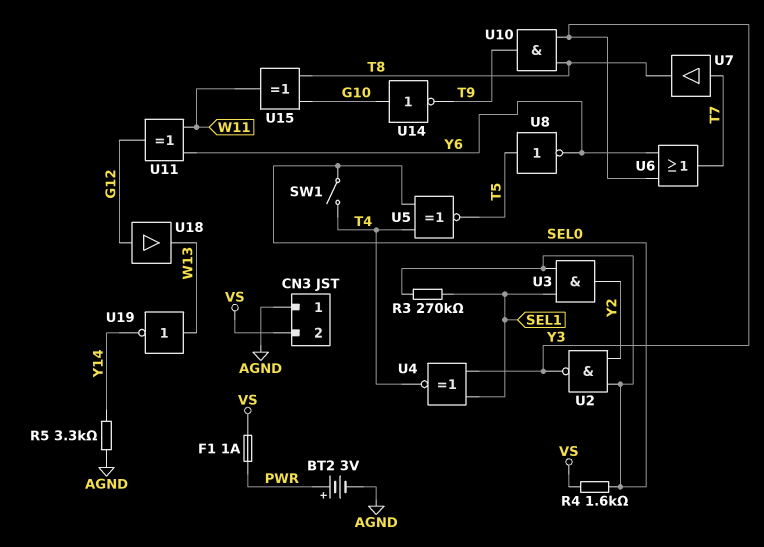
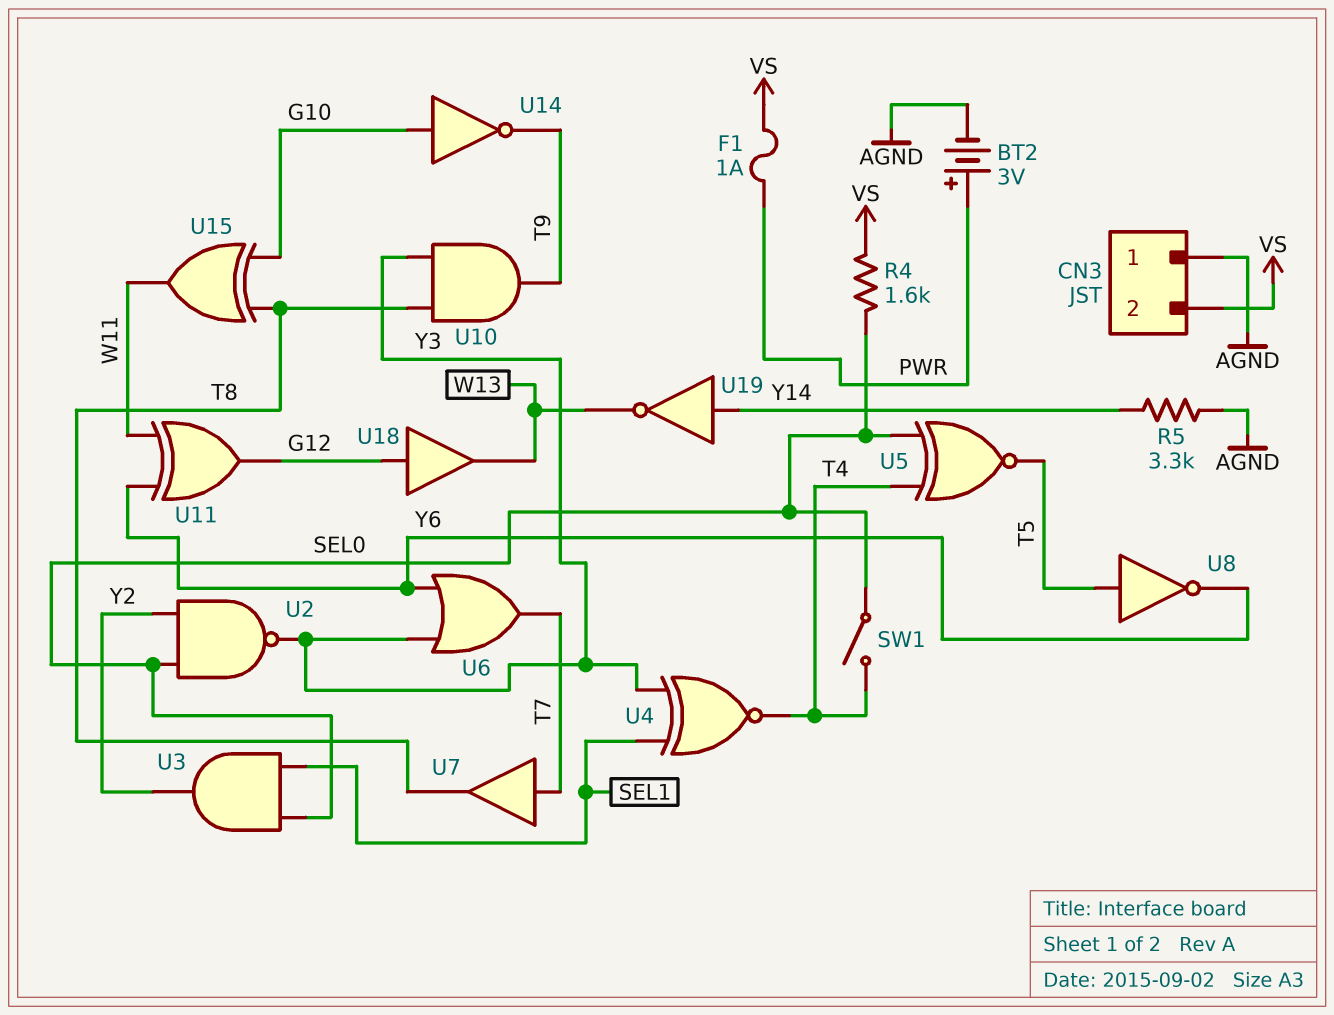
R3: 270k (SEL0, SEL1) -> none
U19: NOT (in W13, out Y14) -> NOT (in Y14, out W13)

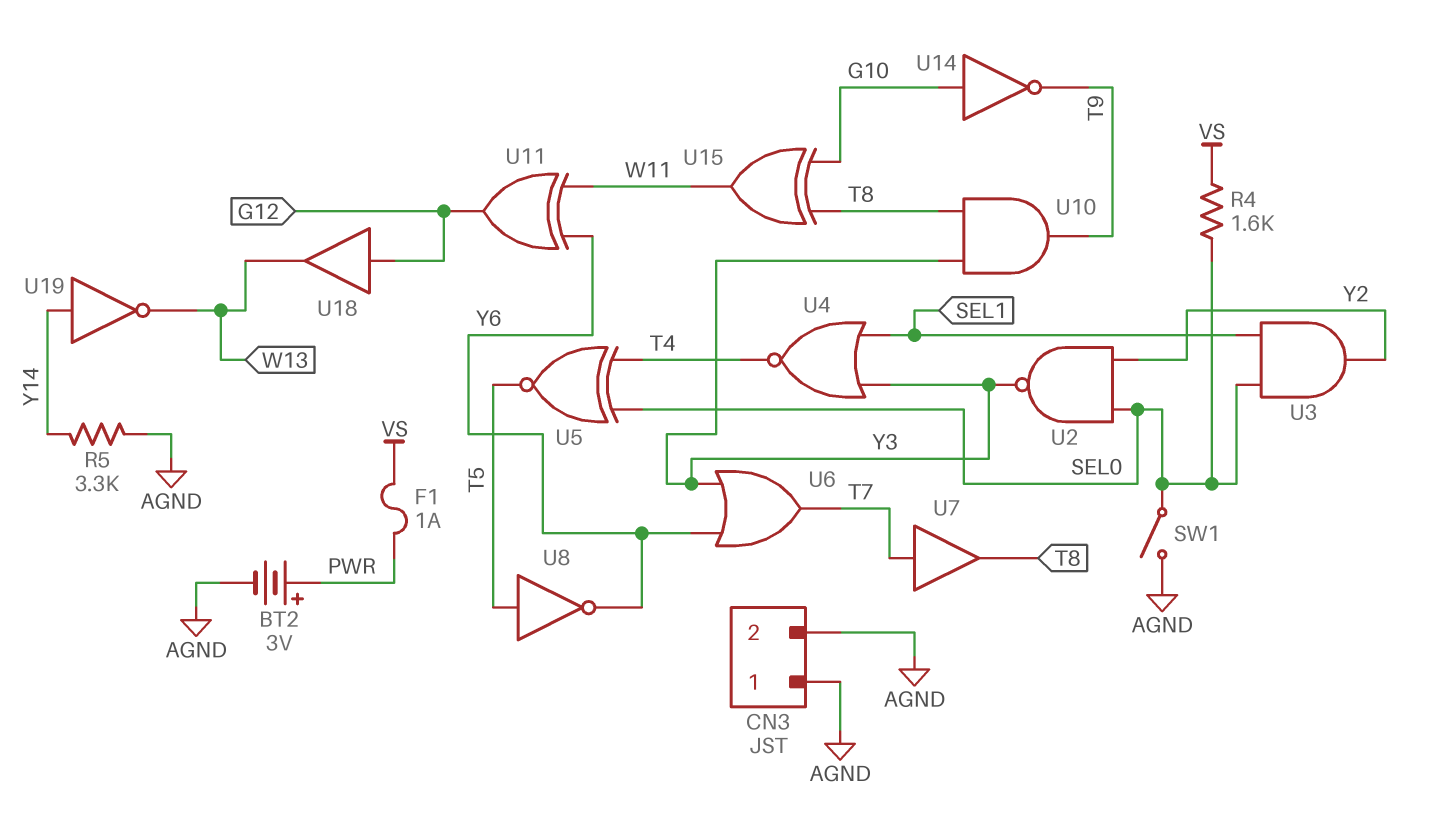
CN3 pin 2: VS -> AGND
SW1: switch (SEL0, T4) -> switch (AGND, SEL0)
U4: XNOR (in SEL1, in Y3, out T4) -> NOR (in SEL1, in Y3, out T4)

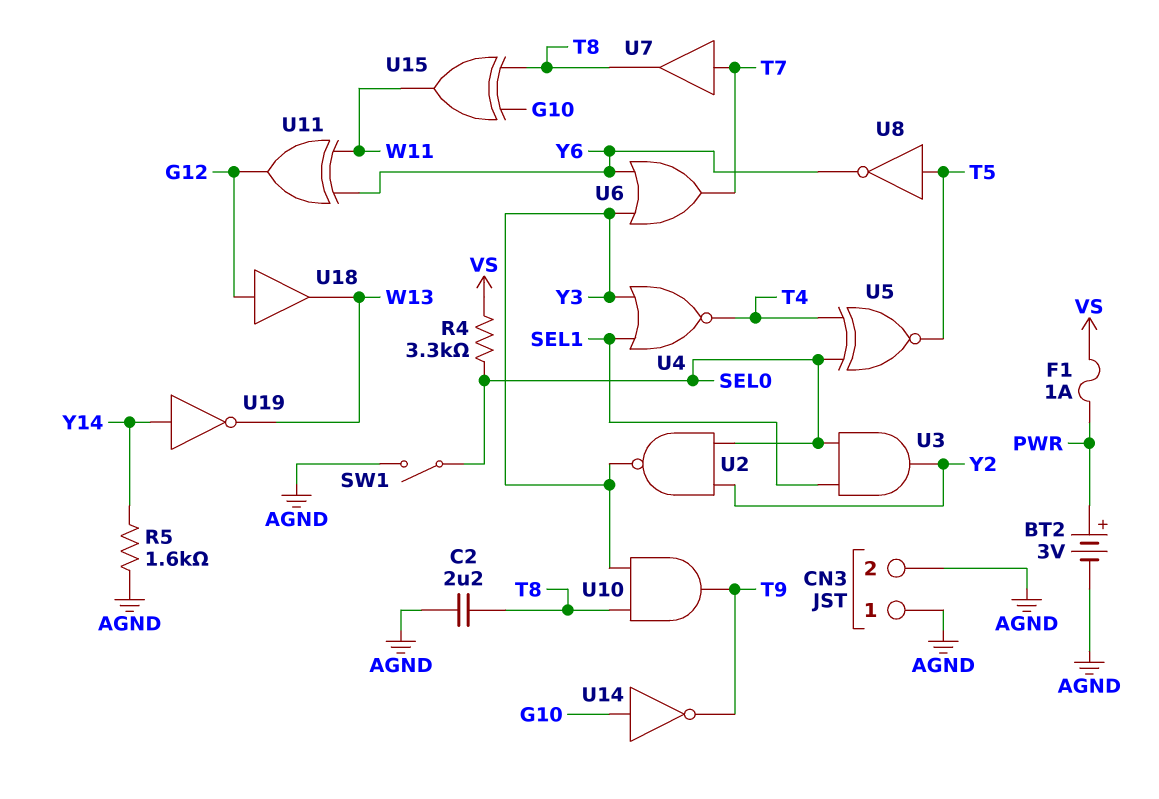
C2: none -> 2.2uF (AGND, T8)
R4: 1.6k (SEL0, VS) -> 3.3k (SEL0, VS)
R5: 3.3k (AGND, Y14) -> 1.6k (AGND, Y14)

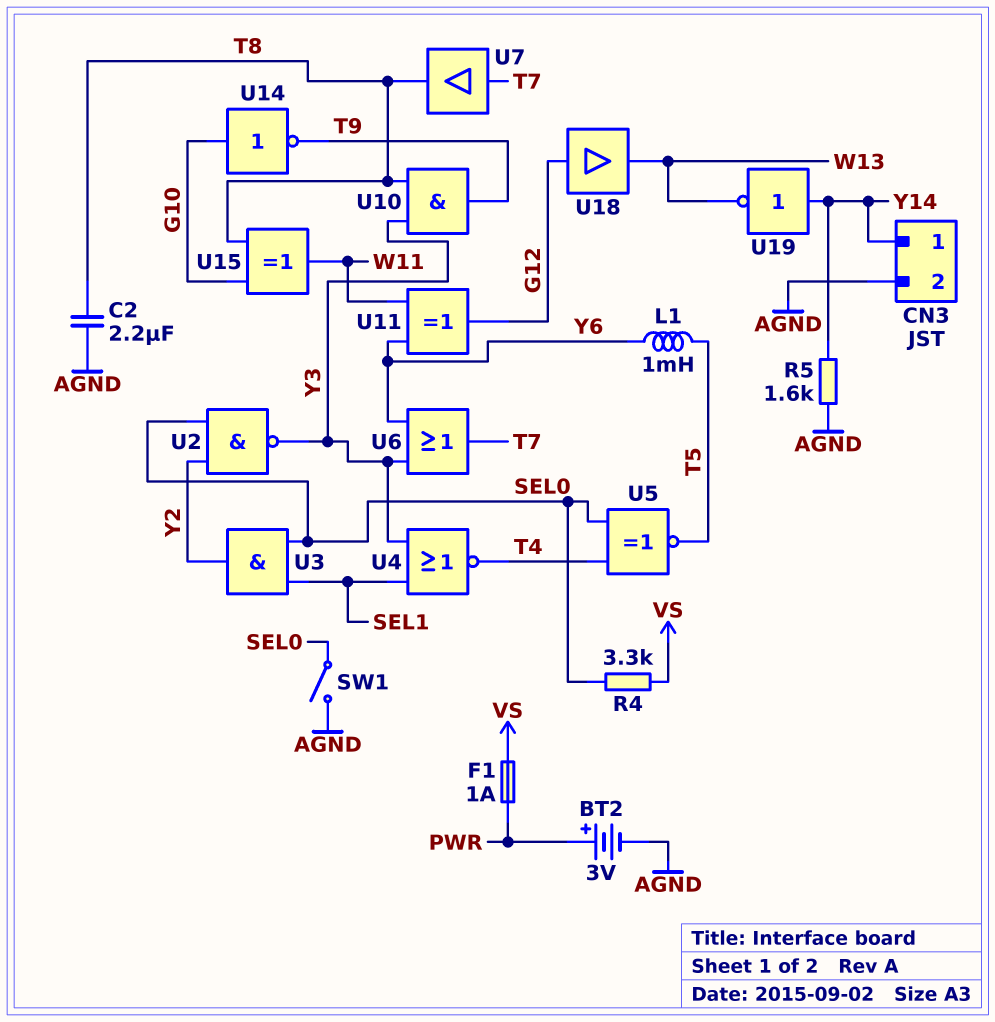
CN3 pin 1: AGND -> Y14
L1: none -> 1mH (T5, Y6)
U8: NOT (in T5, out Y6) -> none

